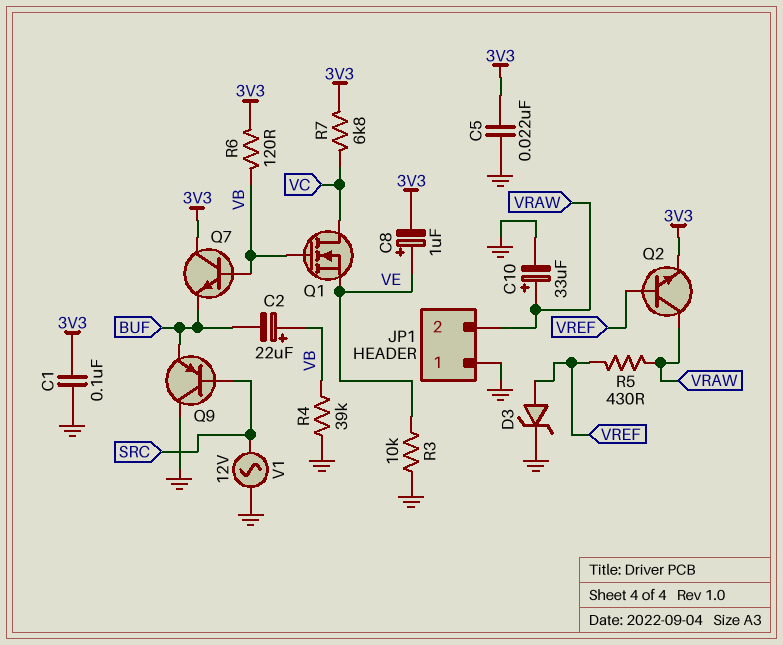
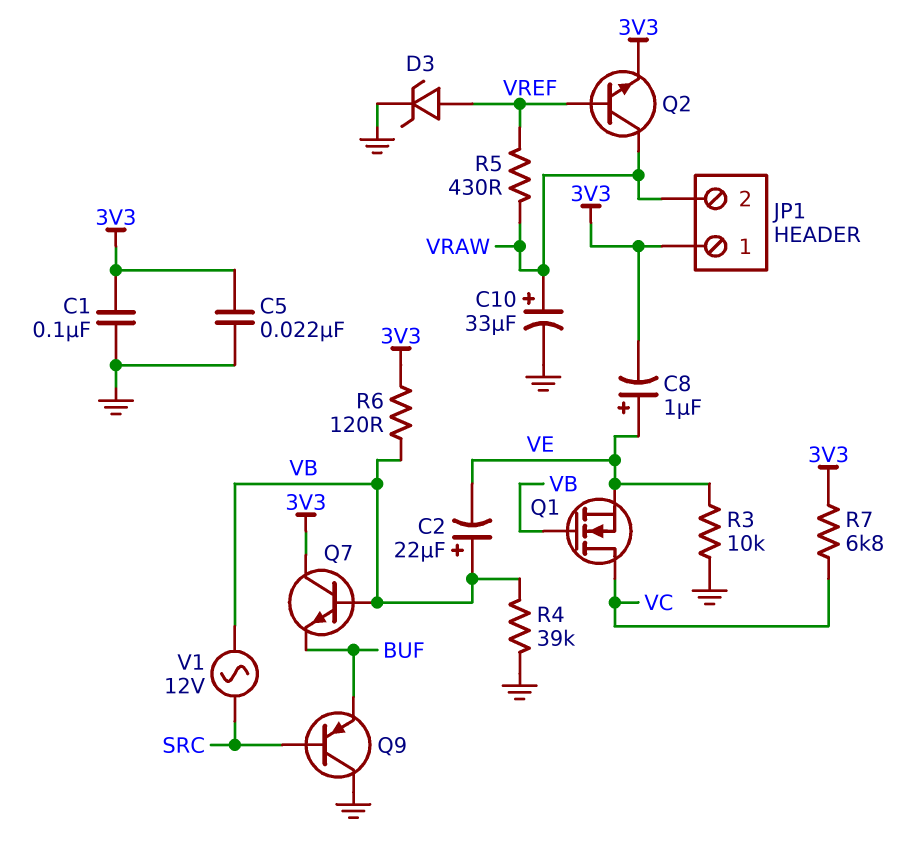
C2: 22uF (plus VB, minus BUF) -> 22uF (plus VB, minus VE)
JP1 pin 1: GND -> 3V3
V1: AC 12V (GND, SRC) -> AC 12V (SRC, VB)

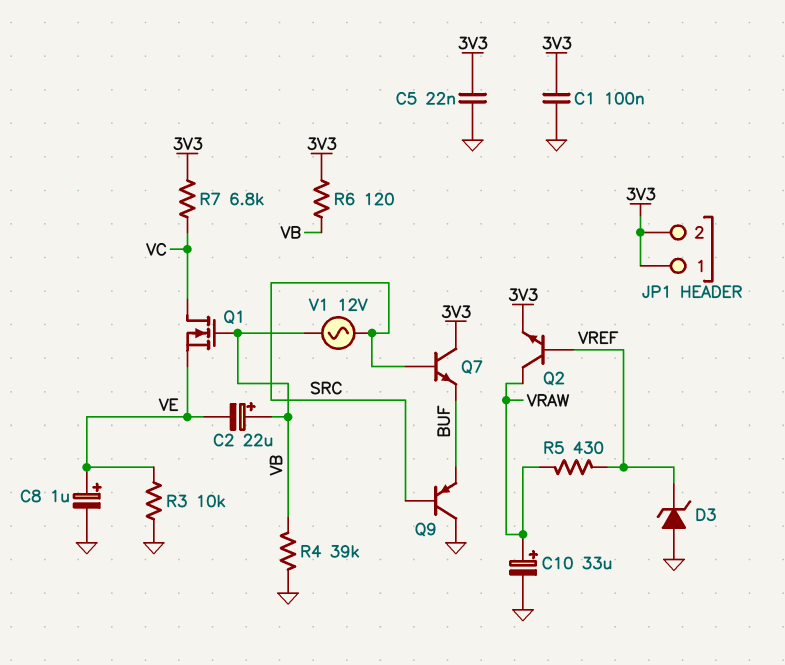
C8: 1uF (plus VE, minus 3V3) -> 1uF (plus VE, minus GND)
D3: zener (A VREF, K GND) -> zener (A GND, K VREF)
JP1 pin 2: VRAW -> 3V3
Q7: NPN (B VB, C 3V3, E BUF) -> NPN (B SRC, C 3V3, E BUF)

